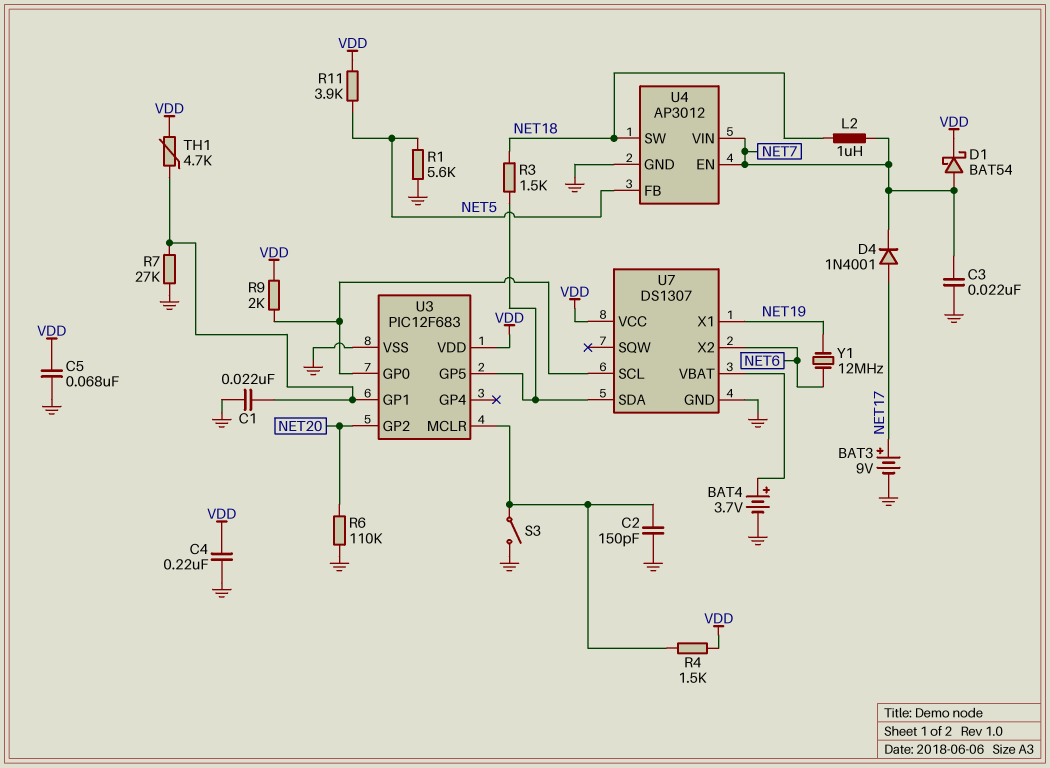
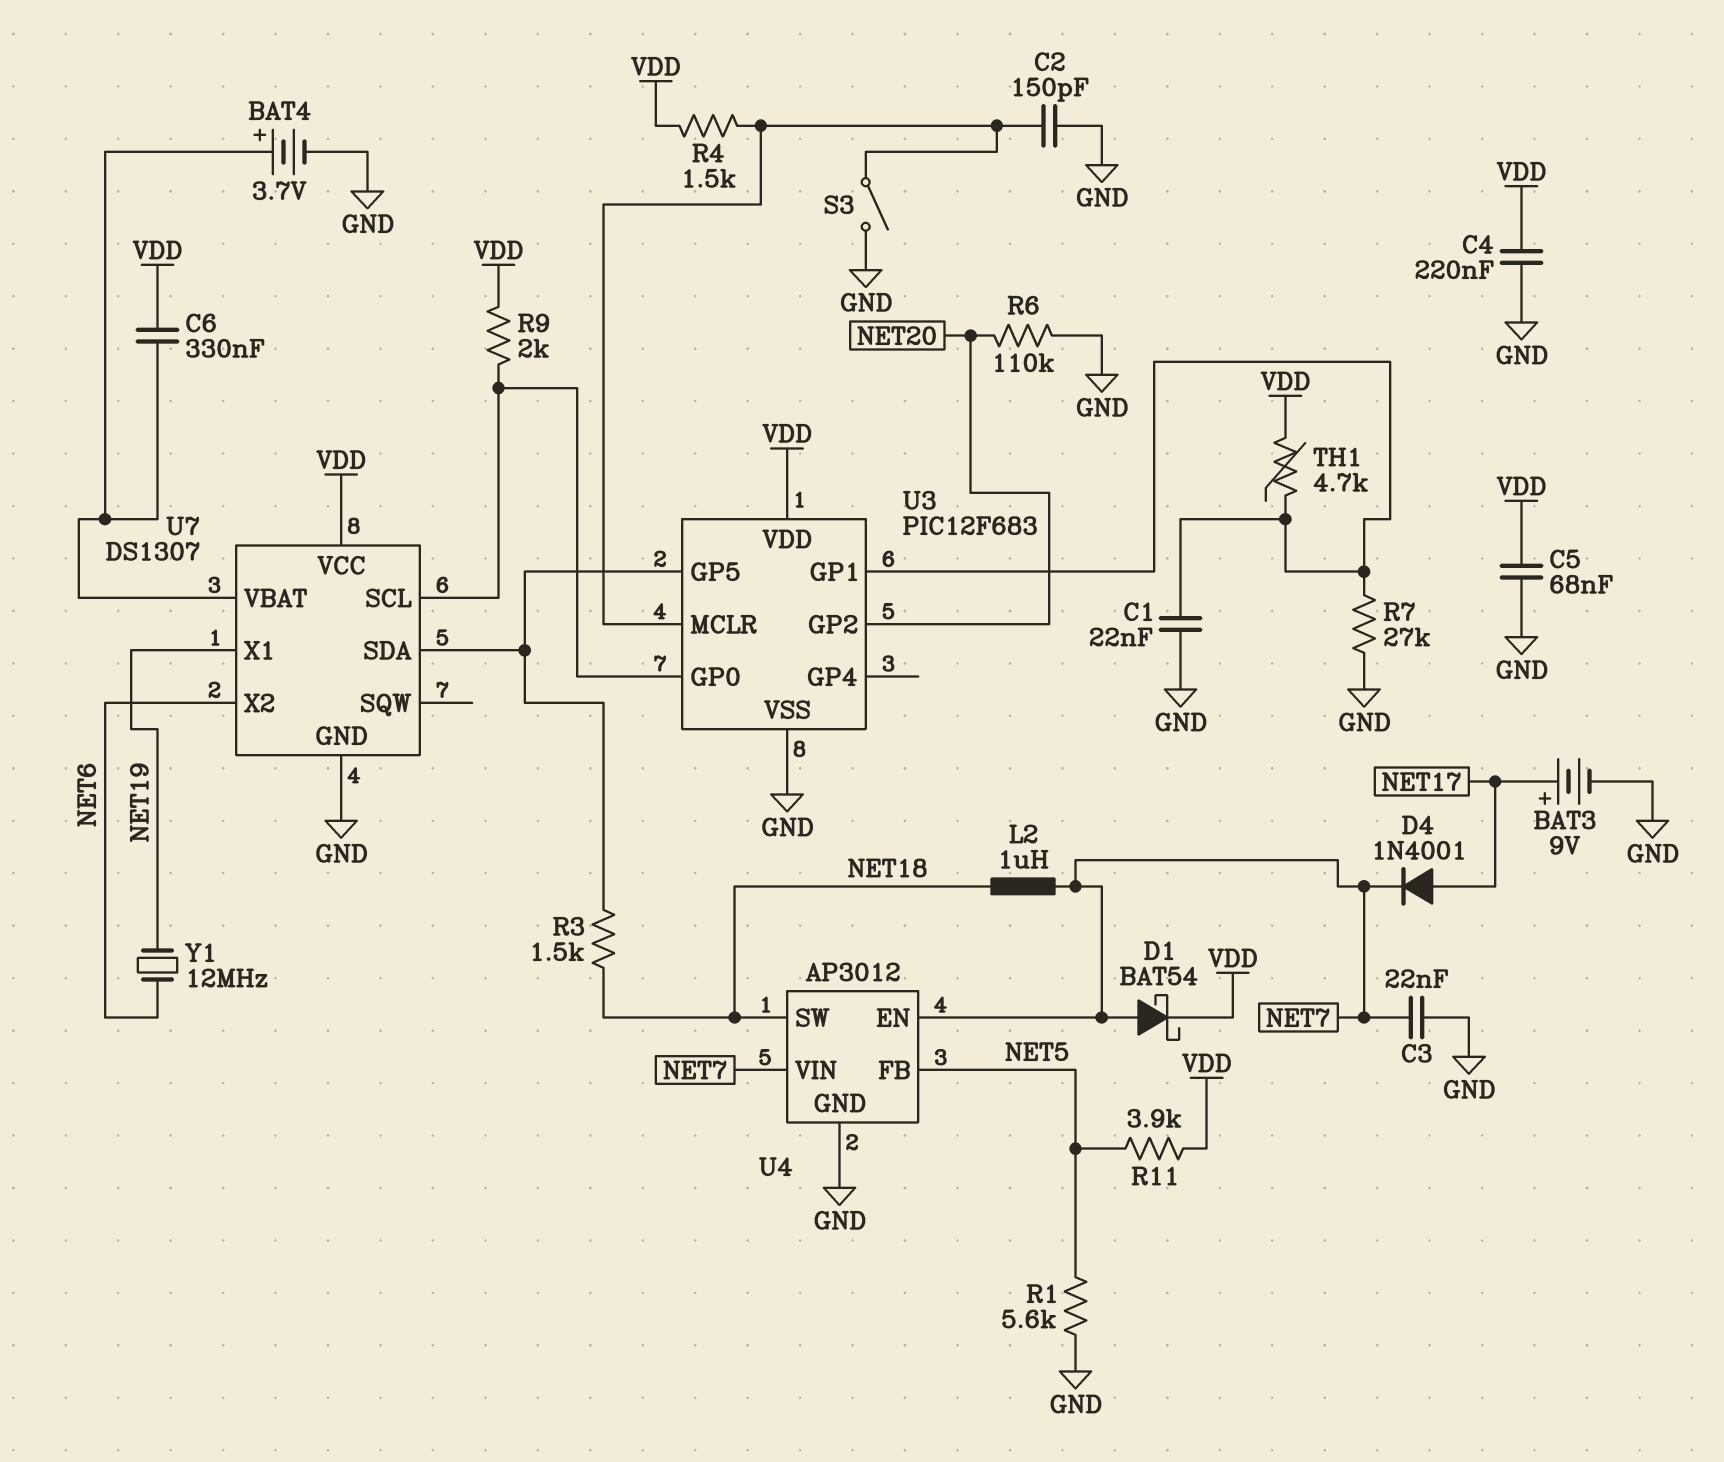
C6: none -> 330nF (U7/VBAT, VDD)

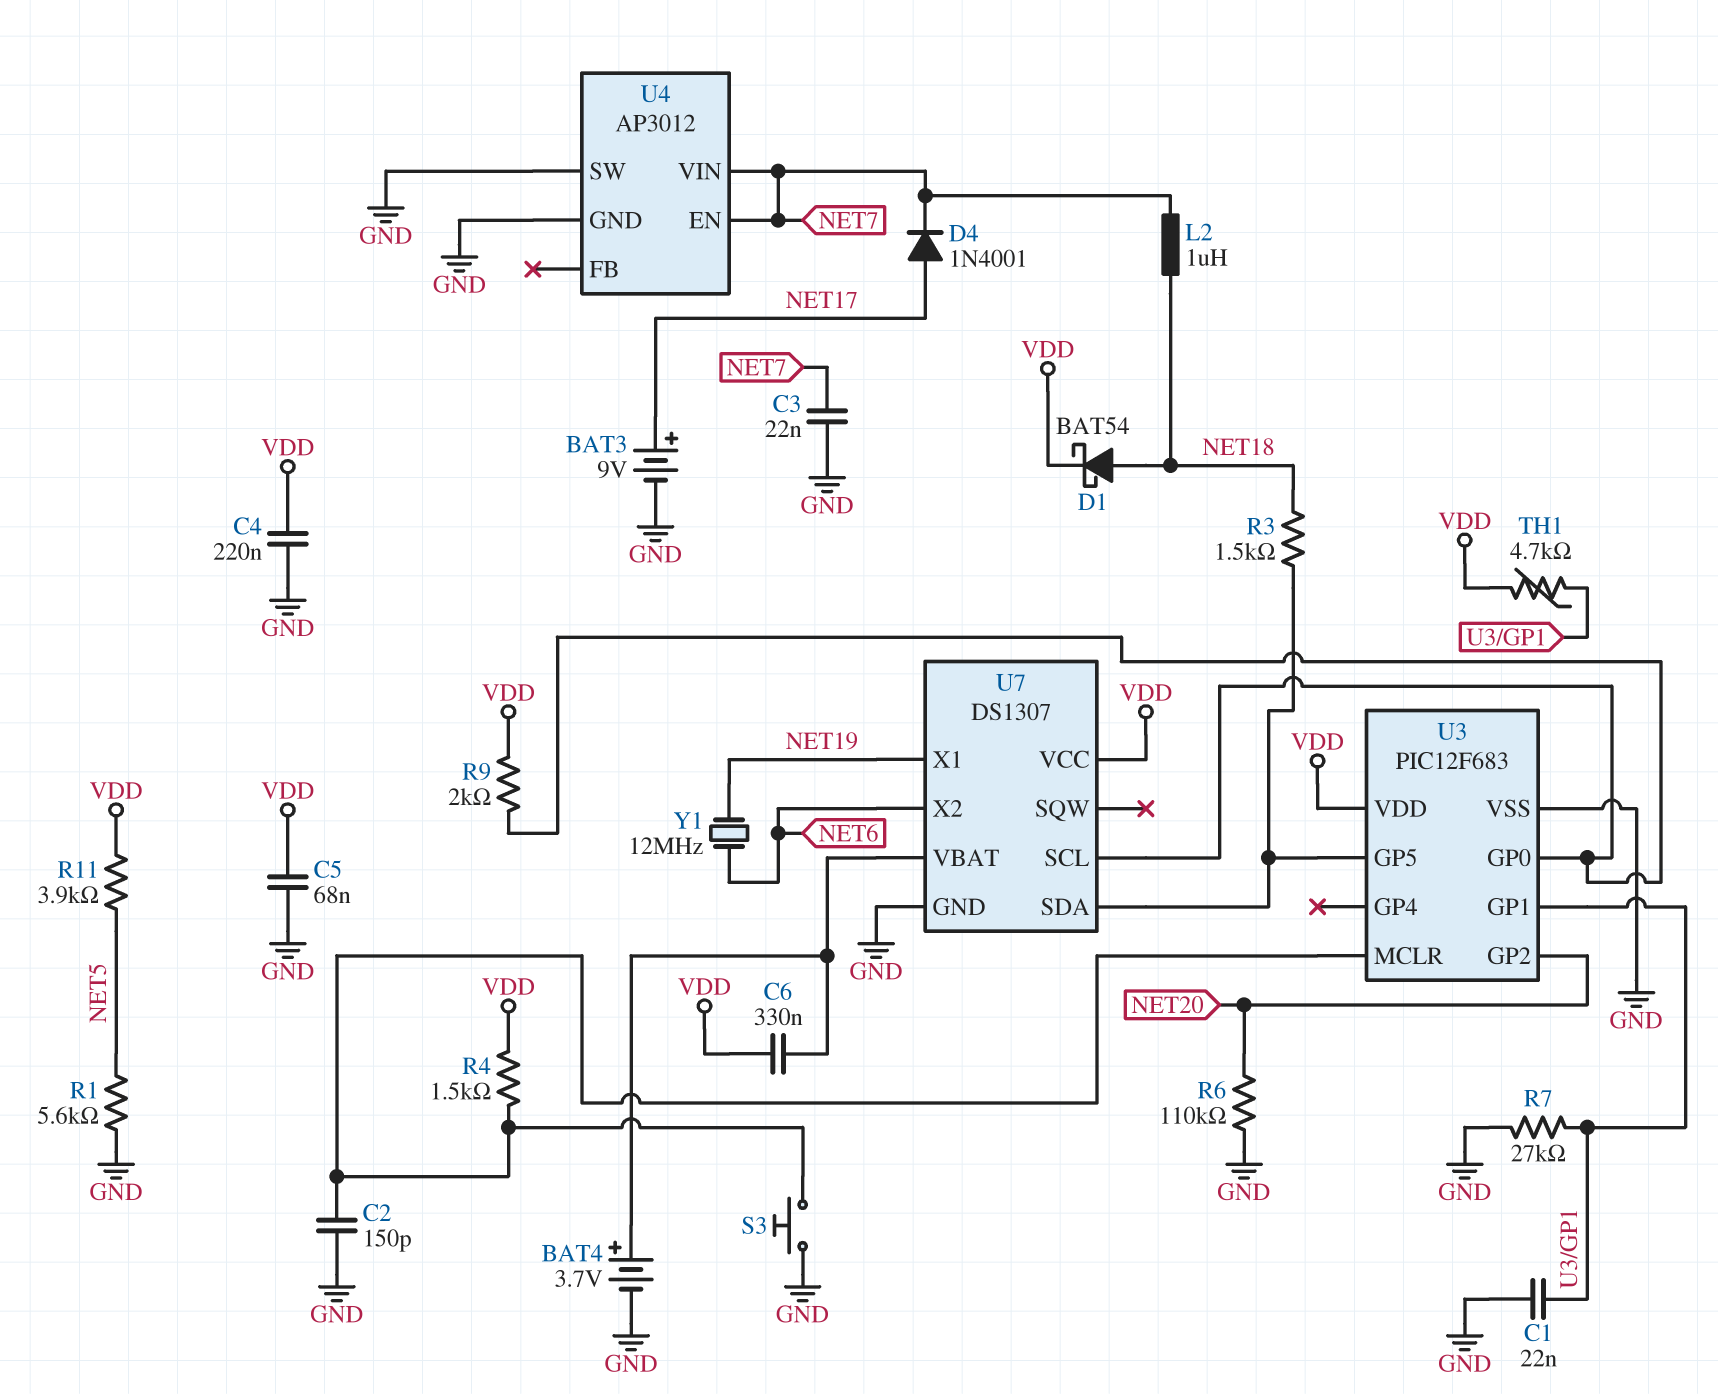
D1: schottky BAT54 (A NET7, K VDD) -> schottky BAT54 (A NET18, K VDD)
S3: switch (GND, U3/MCLR) -> button (GND, U3/MCLR)
U4 pin FB: NET5 -> none
U4 pin SW: NET18 -> GND

